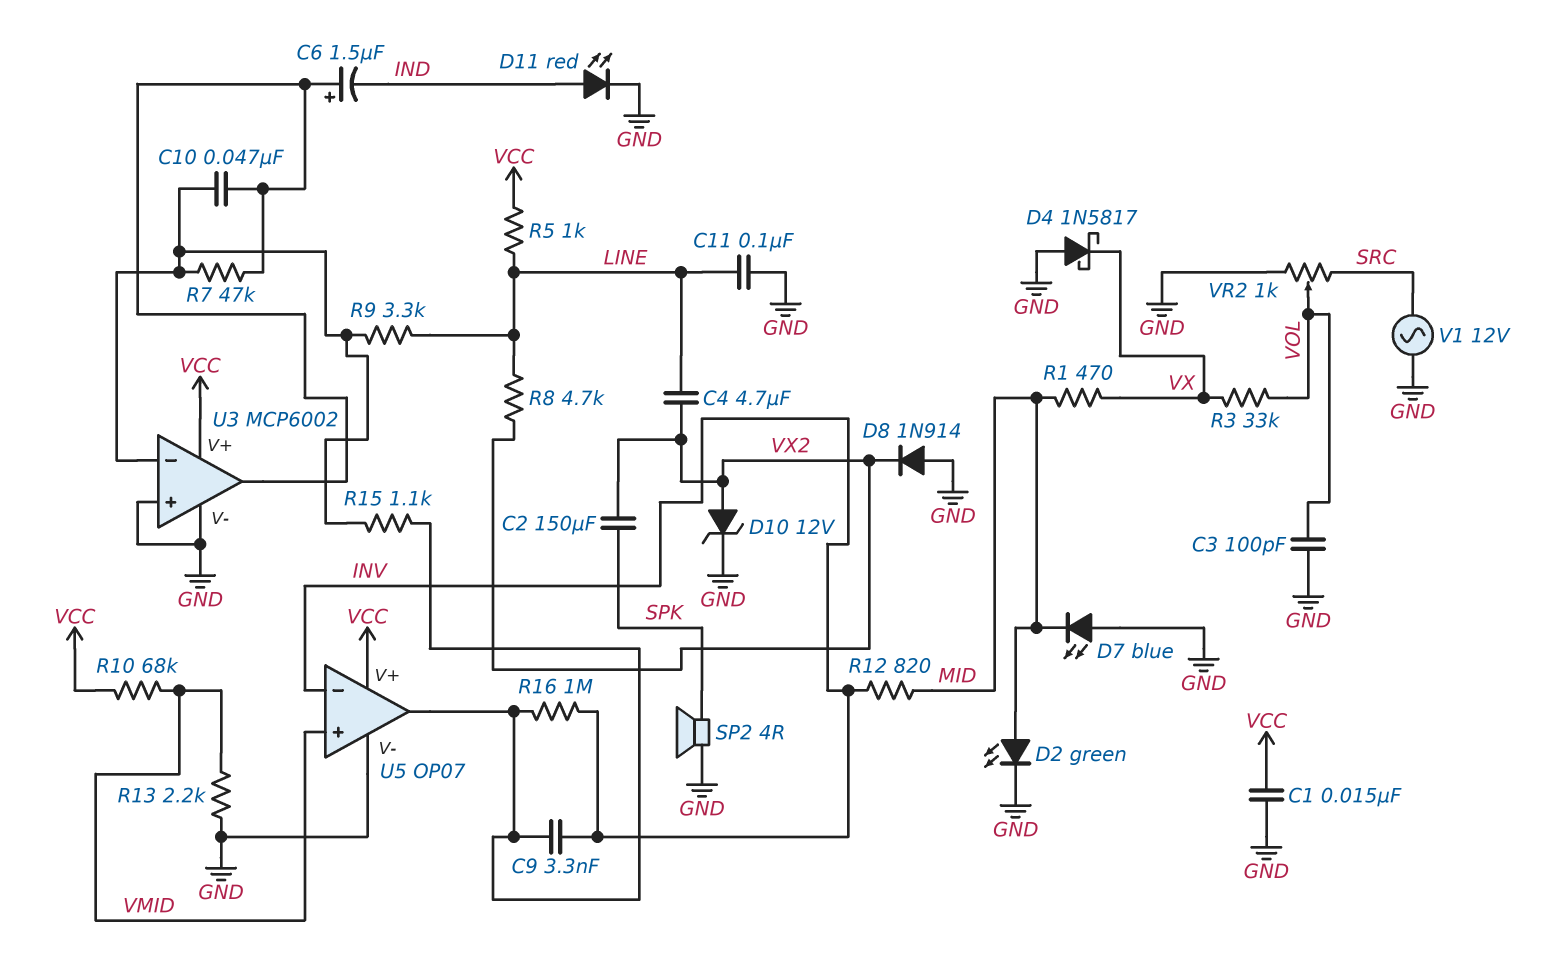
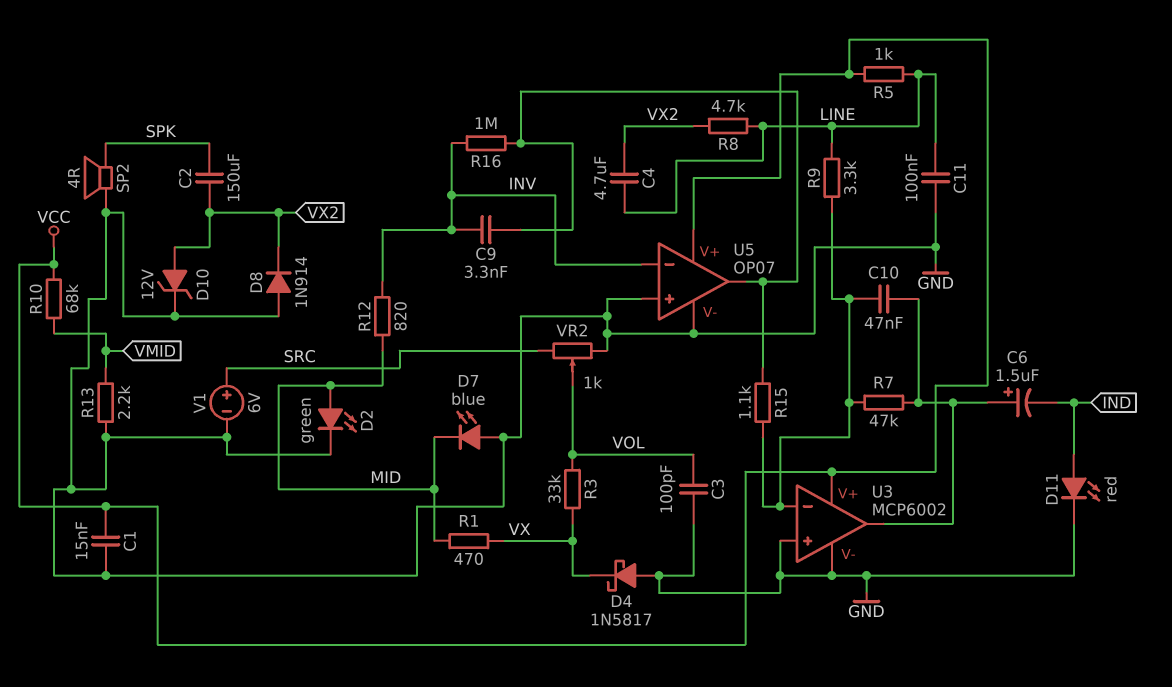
U5 pin in+: VMID -> GND
V1: AC 12V (GND, SRC) -> 6V (plus SRC, minus GND)

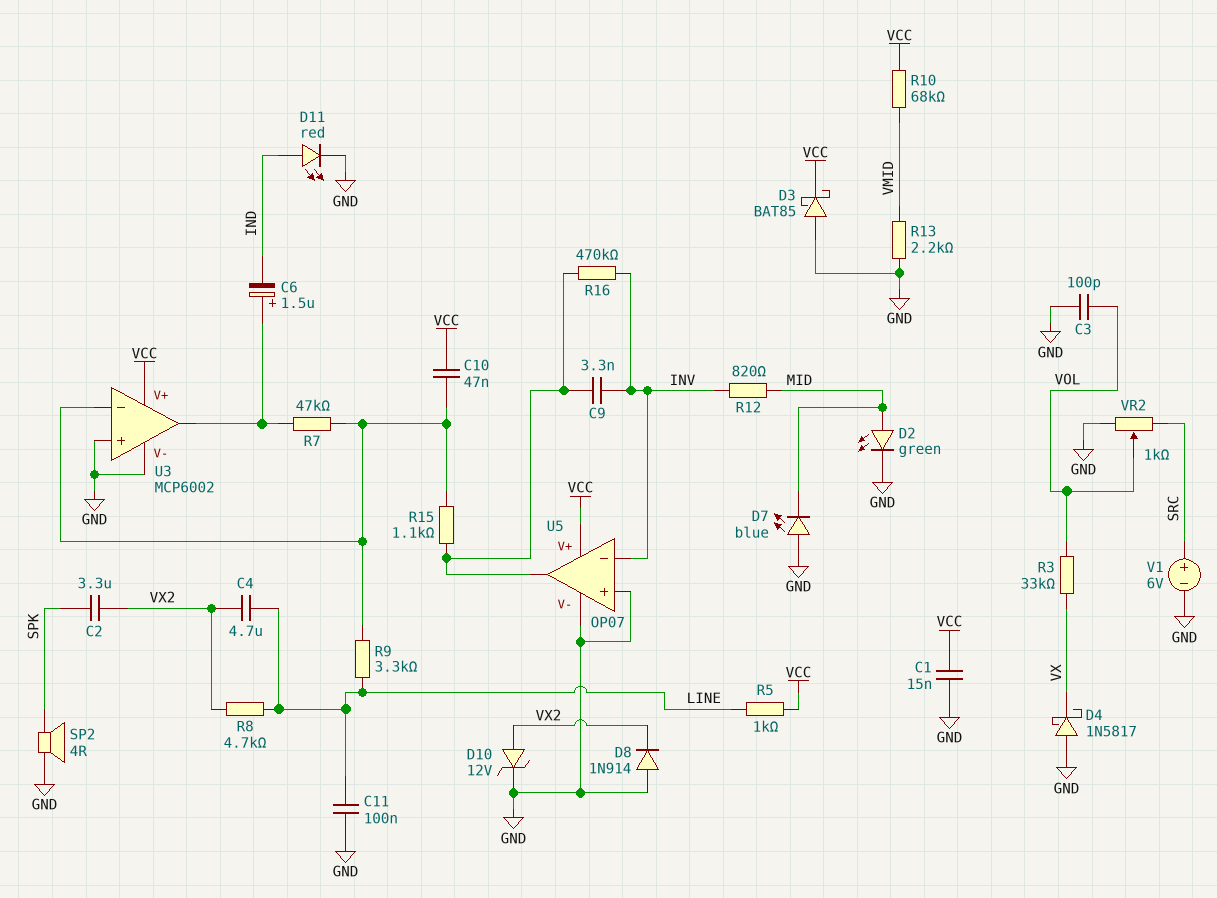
C2: 150uF (SPK, VX2) -> 3.3uF (SPK, VX2)
C10: 47nF (U3/in-, U3/out) -> 47nF (U3/in-, VCC)
D3: none -> schottky BAT85 (A GND, K VCC)
R1: 470 (MID, VX) -> none
R16: 1M (INV, U5/out) -> 470k (INV, U5/out)

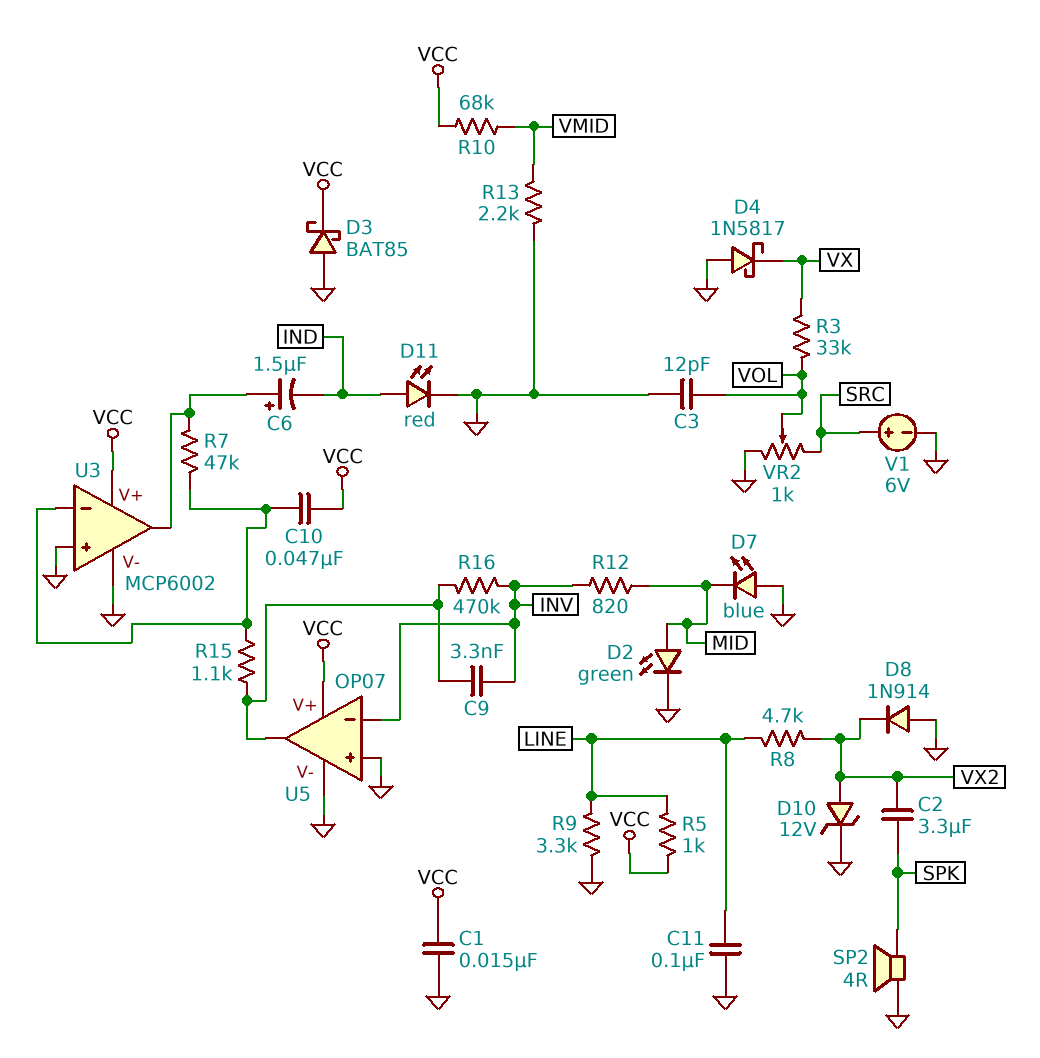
C3: 100pF (GND, VOL) -> 12pF (GND, VOL)
C4: 4.7uF (LINE, VX2) -> none
R9: 3.3k (LINE, U3/in-) -> 3.3k (GND, LINE)

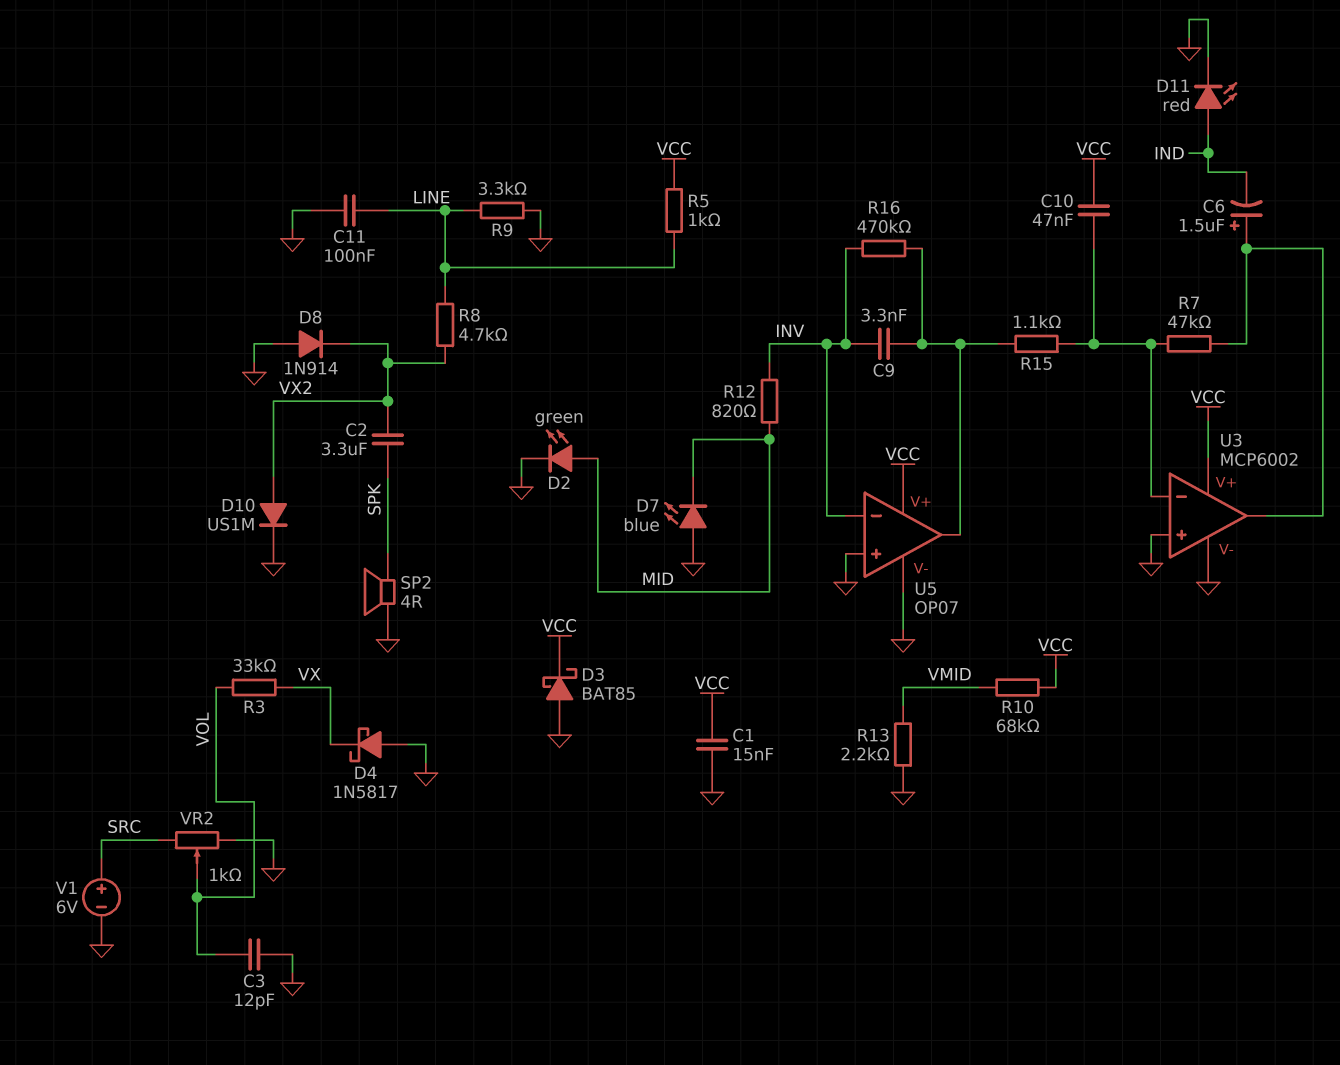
D10: zener 12V (A VX2, K GND) -> diode US1M (A VX2, K GND)

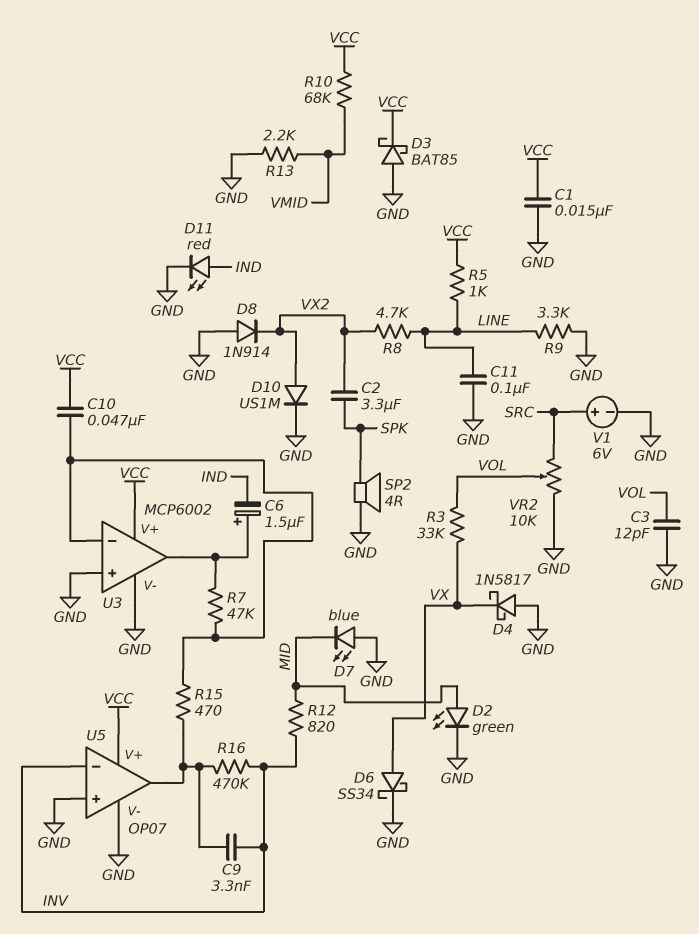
D6: none -> schottky SS34 (A VX, K GND)
R15: 1.1k (U3/in-, U5/out) -> 470 (U3/in-, U5/out)
VR2: 1k (GND, SRC, wiper VOL) -> 10k (GND, SRC, wiper VOL)

